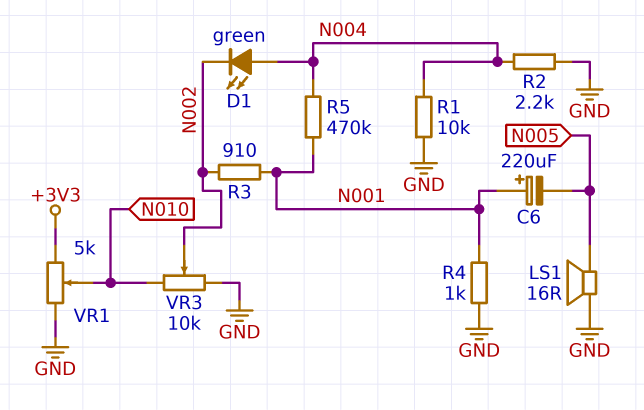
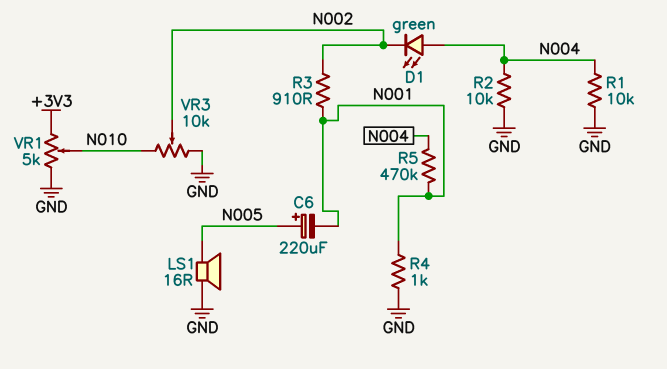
C6: 220uF (plus N001, minus N005) -> 220uF (plus N005, minus N001)
R2: 2.2k (GND, N004) -> 10k (GND, N004)

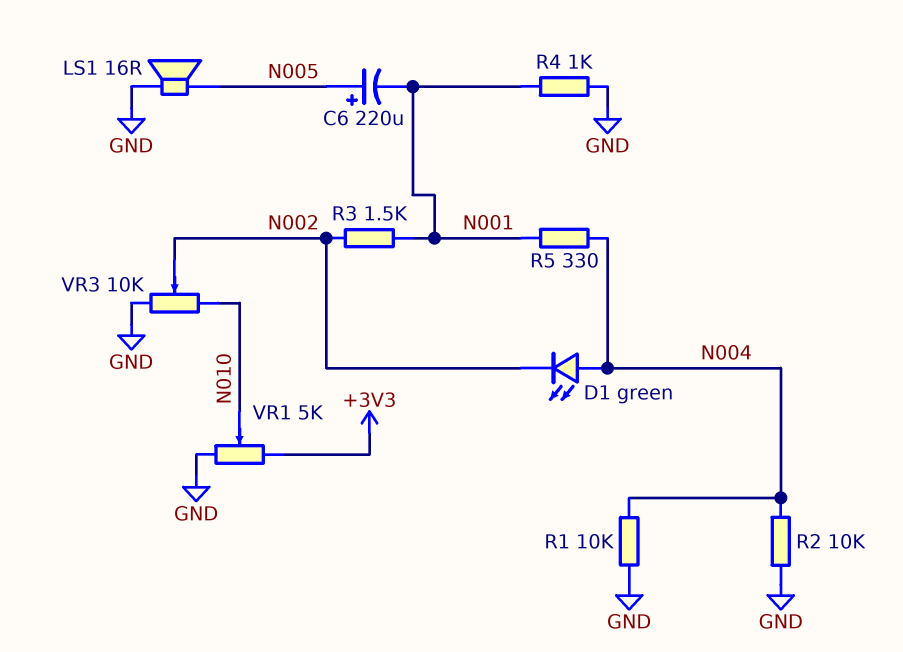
R3: 910 (N001, N002) -> 1.5k (N001, N002)
R5: 470k (N001, N004) -> 330 (N001, N004)

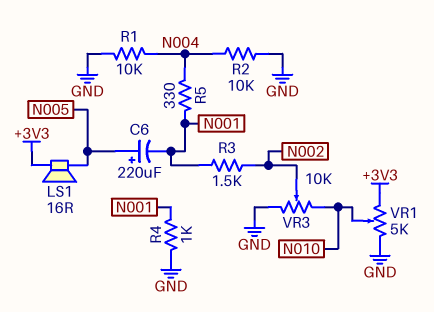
D1: LED green (A N004, K N002) -> none
LS1: speaker 16R (GND, N005) -> speaker 16R (+3V3, N005)

